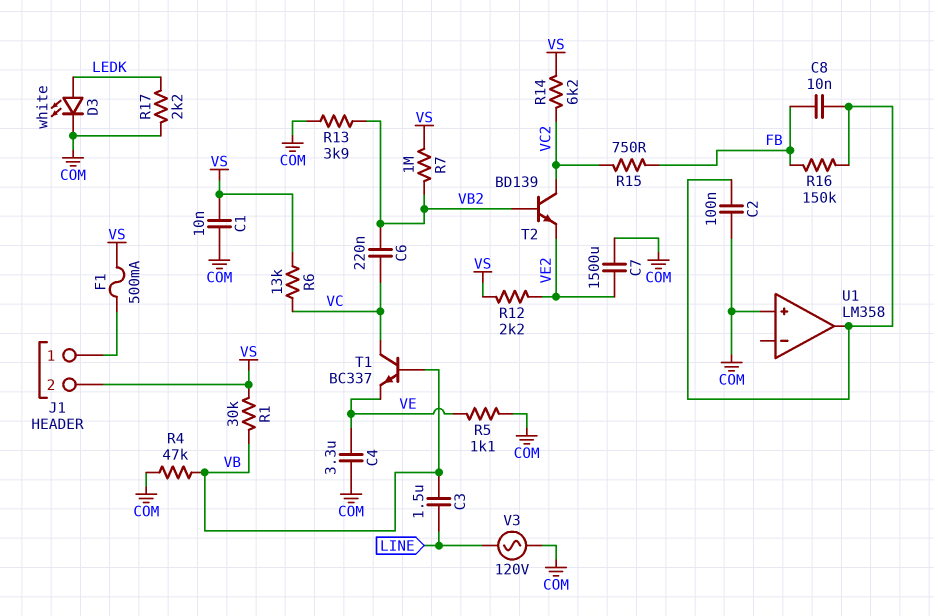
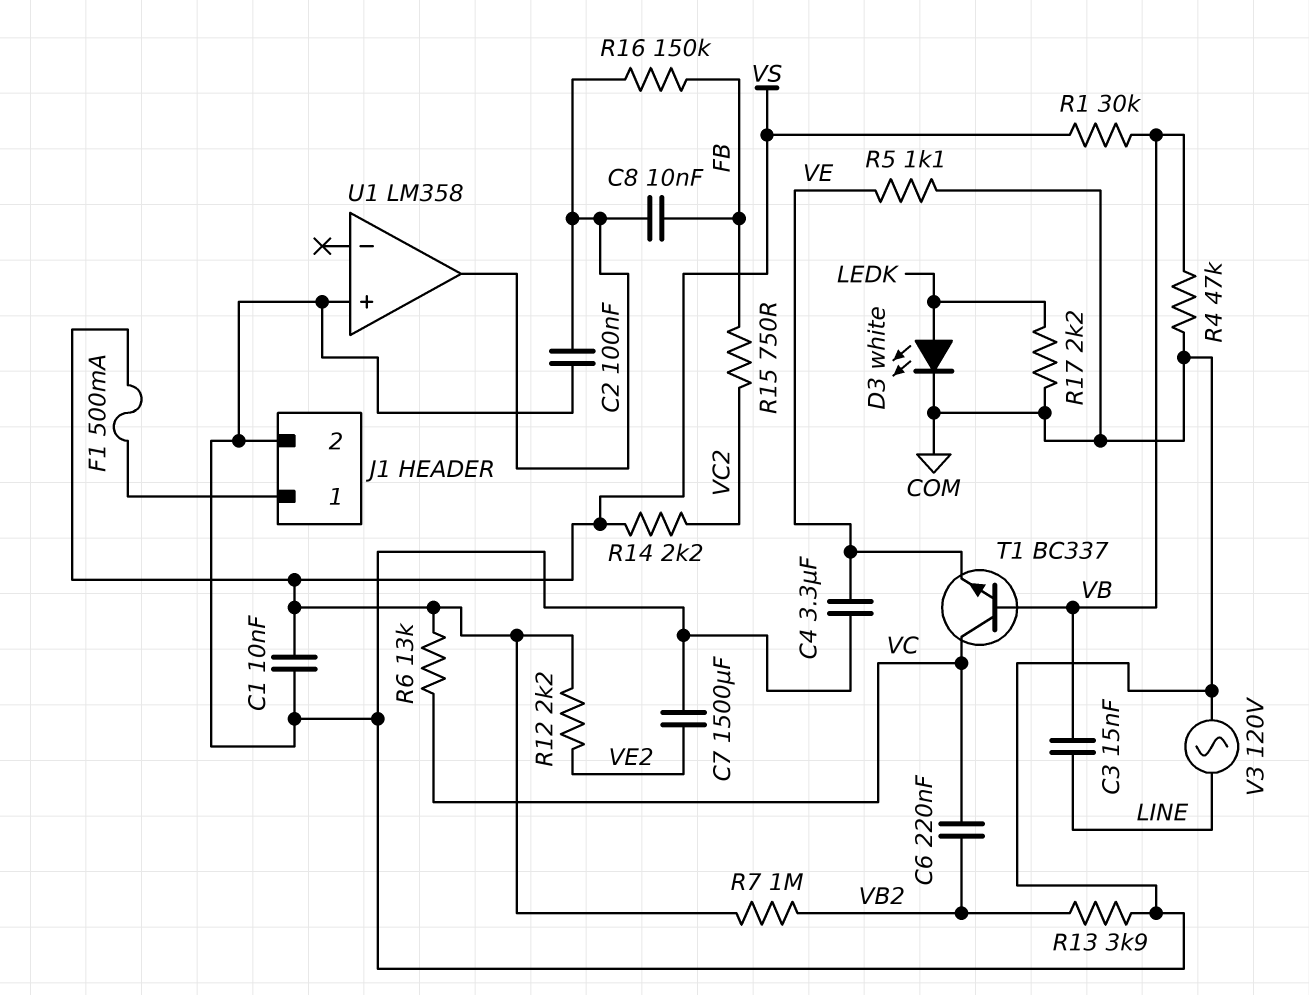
C3: 1.5uF (LINE, VB) -> 15nF (LINE, VB)
J1 pin 2: VS -> COM
R14: 6.2k (VC2, VS) -> 2.2k (VC2, VS)
T2: NPN BD139 (B VB2, C VC2, E VE2) -> none

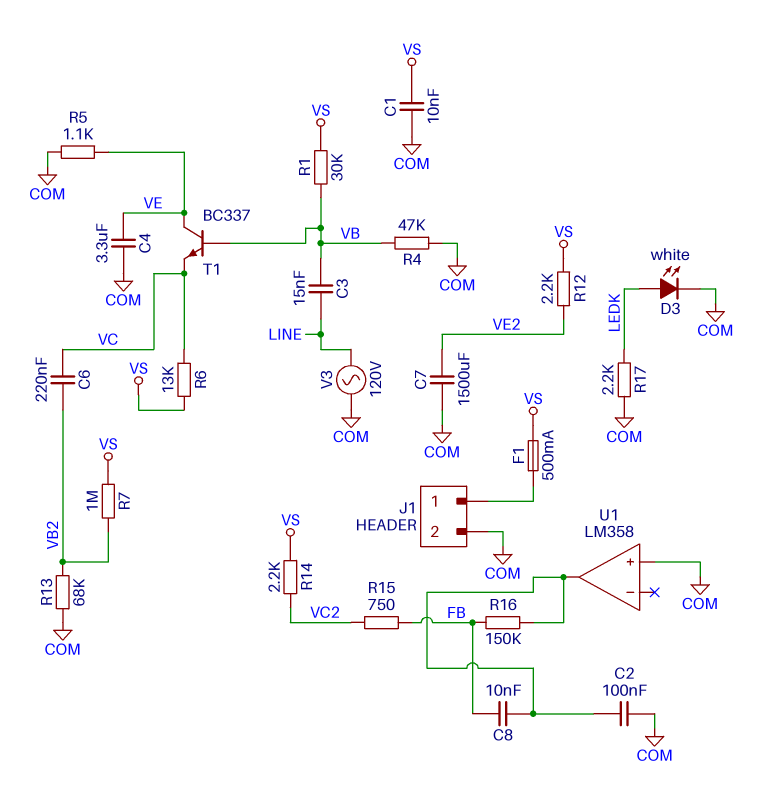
R13: 3.9k (COM, VB2) -> 68k (COM, VB2)
T1: NPN BC337 (B VB, C VC, E VE) -> NPN BC337 (B VB, C VE, E VC)

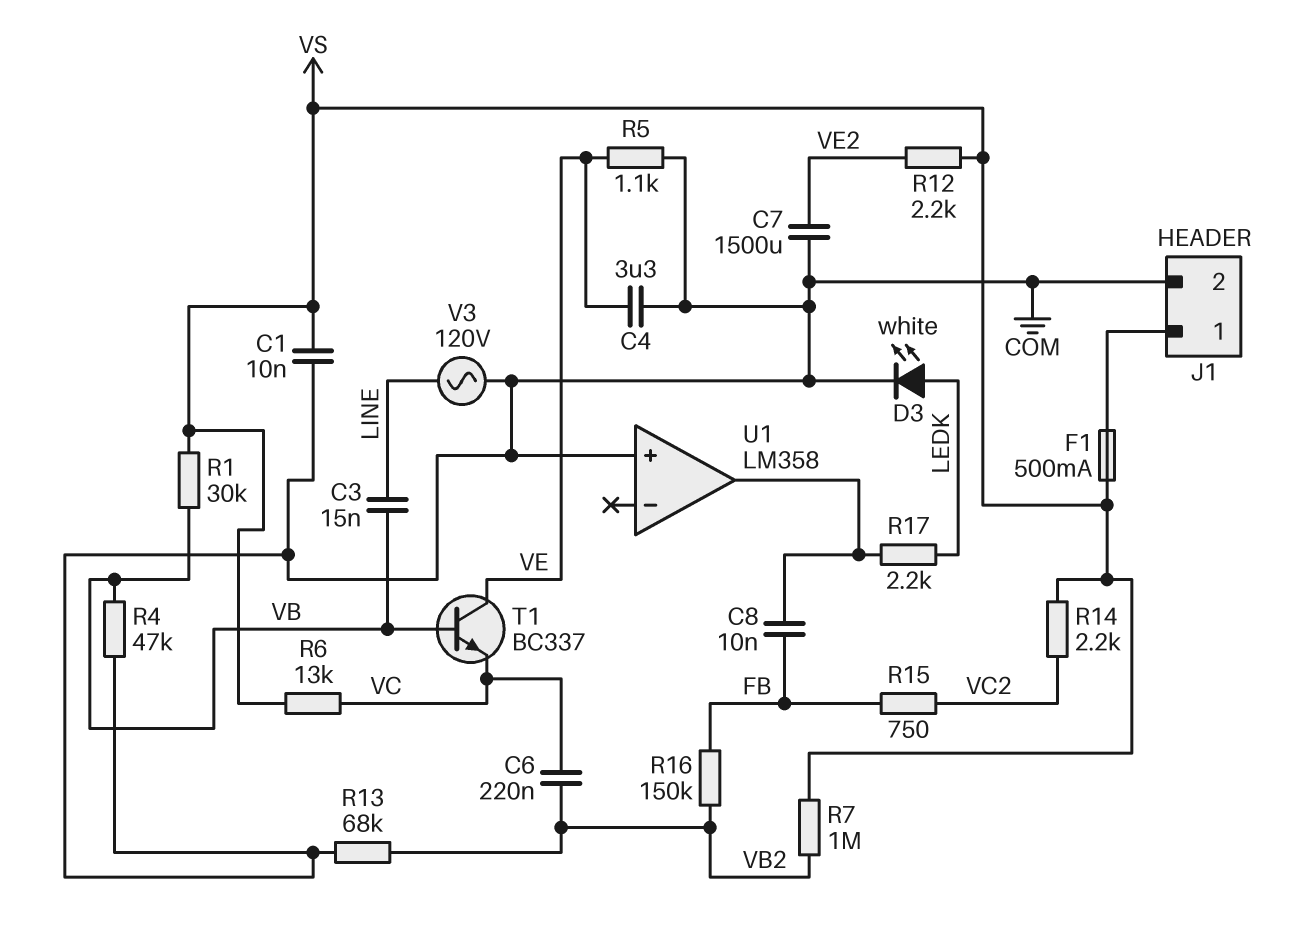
C2: 100nF (COM, U1/out) -> none
R16: 150k (FB, U1/out) -> 150k (FB, VB2)
R17: 2.2k (COM, LEDK) -> 2.2k (LEDK, U1/out)

